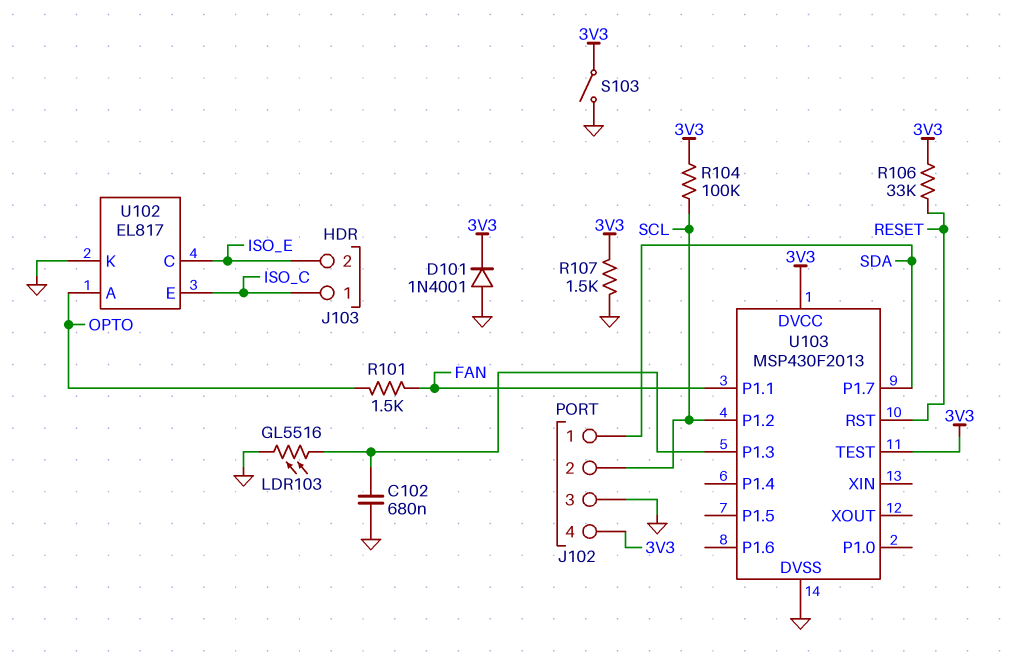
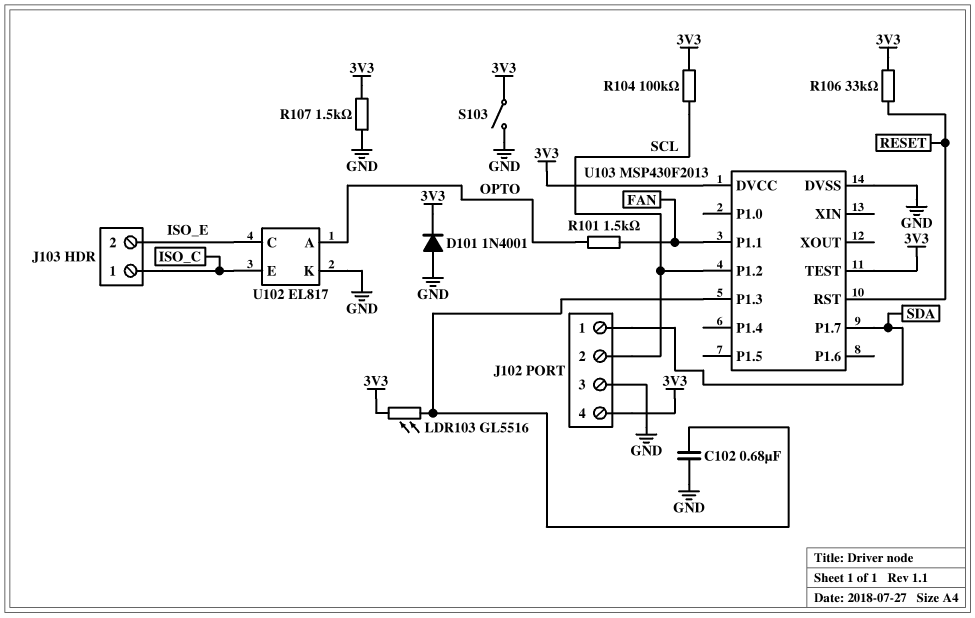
LDR103: GL5516 (GND, U103/P1.3) -> GL5516 (3V3, U103/P1.3)

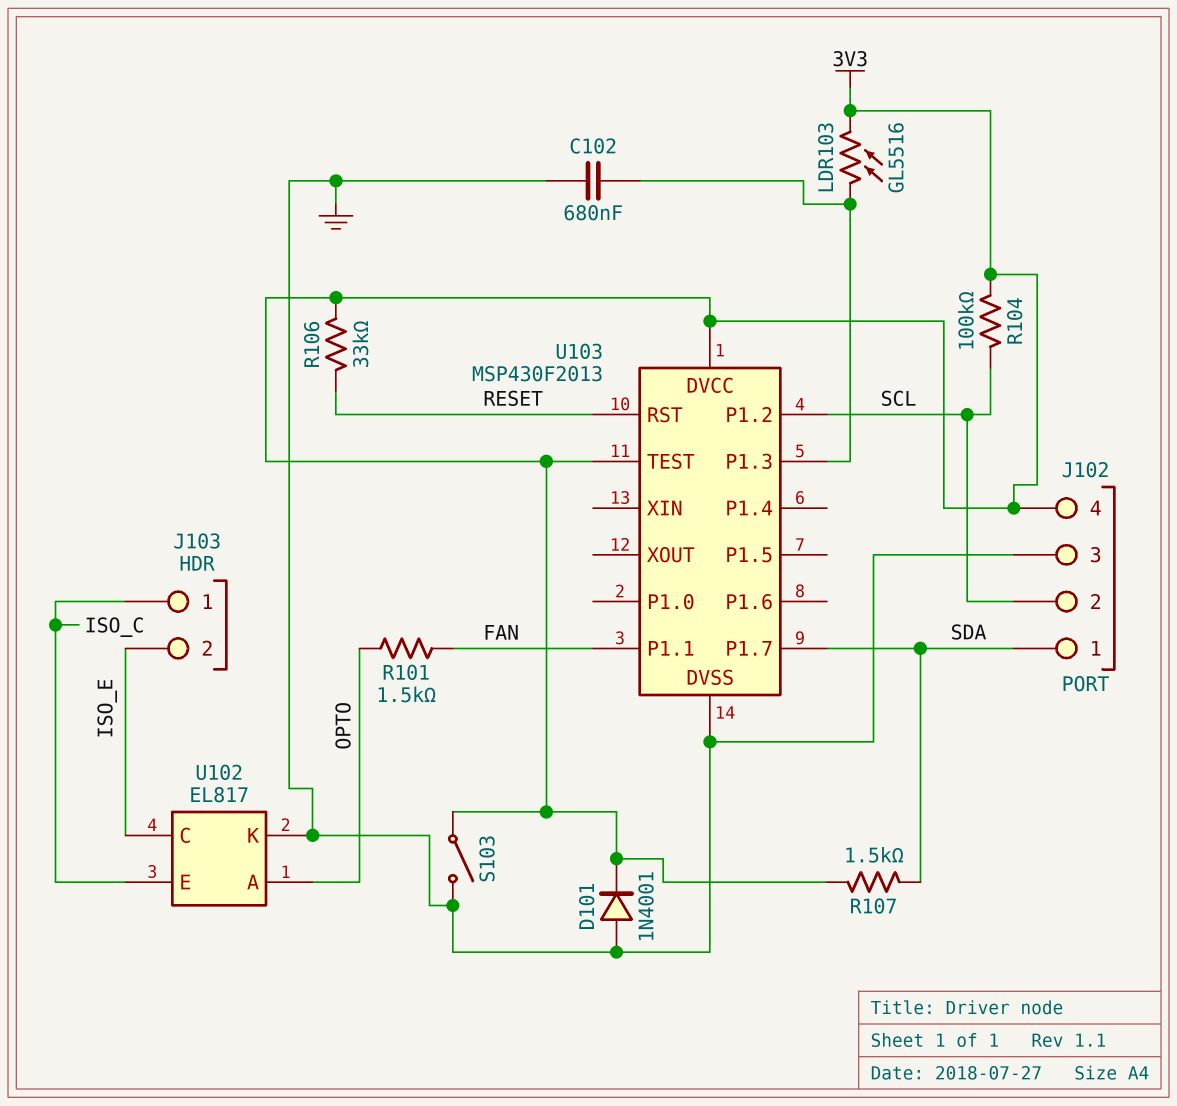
R107: 1.5k (3V3, GND) -> 1.5k (3V3, SDA)

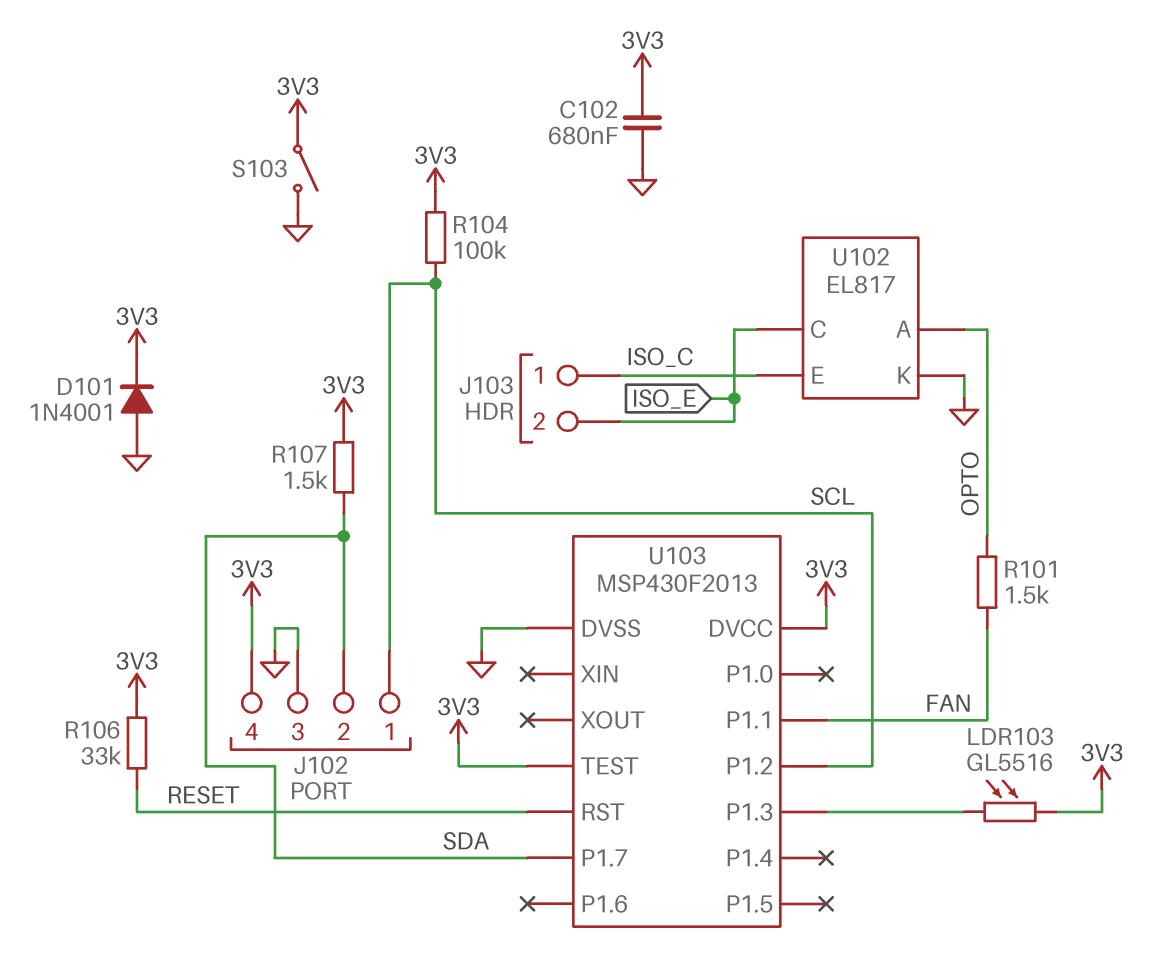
C102: 680nF (GND, U103/P1.3) -> 680nF (3V3, GND)
J102 pin 1: SDA -> SCL
J102 pin 2: SCL -> SDA

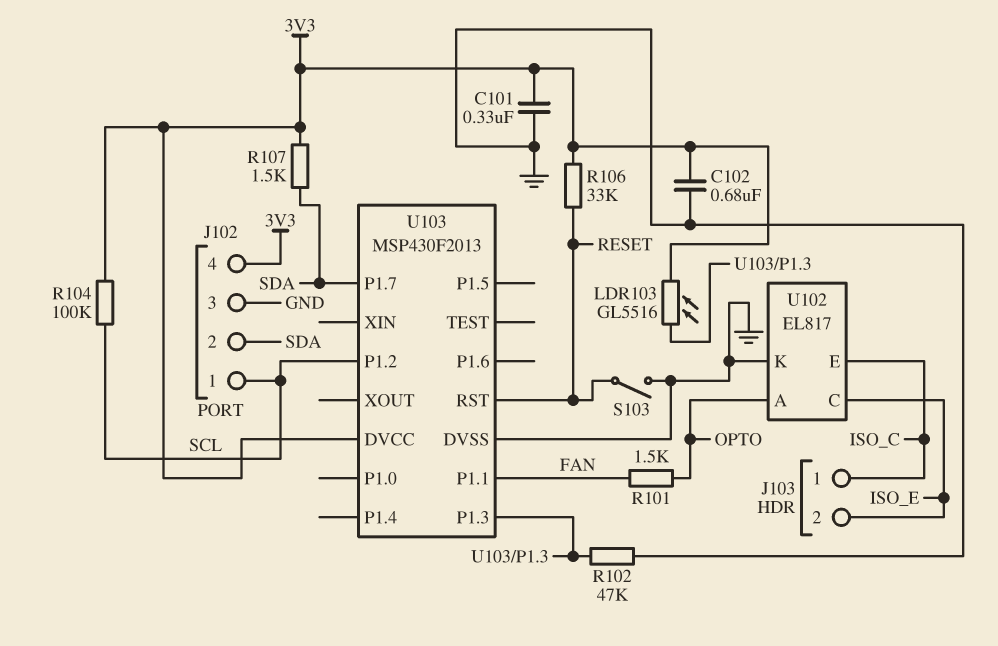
C101: none -> 330nF (3V3, GND)
D101: diode 1N4001 (A GND, K 3V3) -> none
R102: none -> 47k (GND, U103/P1.3)
S103: switch (3V3, GND) -> switch (GND, RESET)
U103 pin TEST: 3V3 -> none

